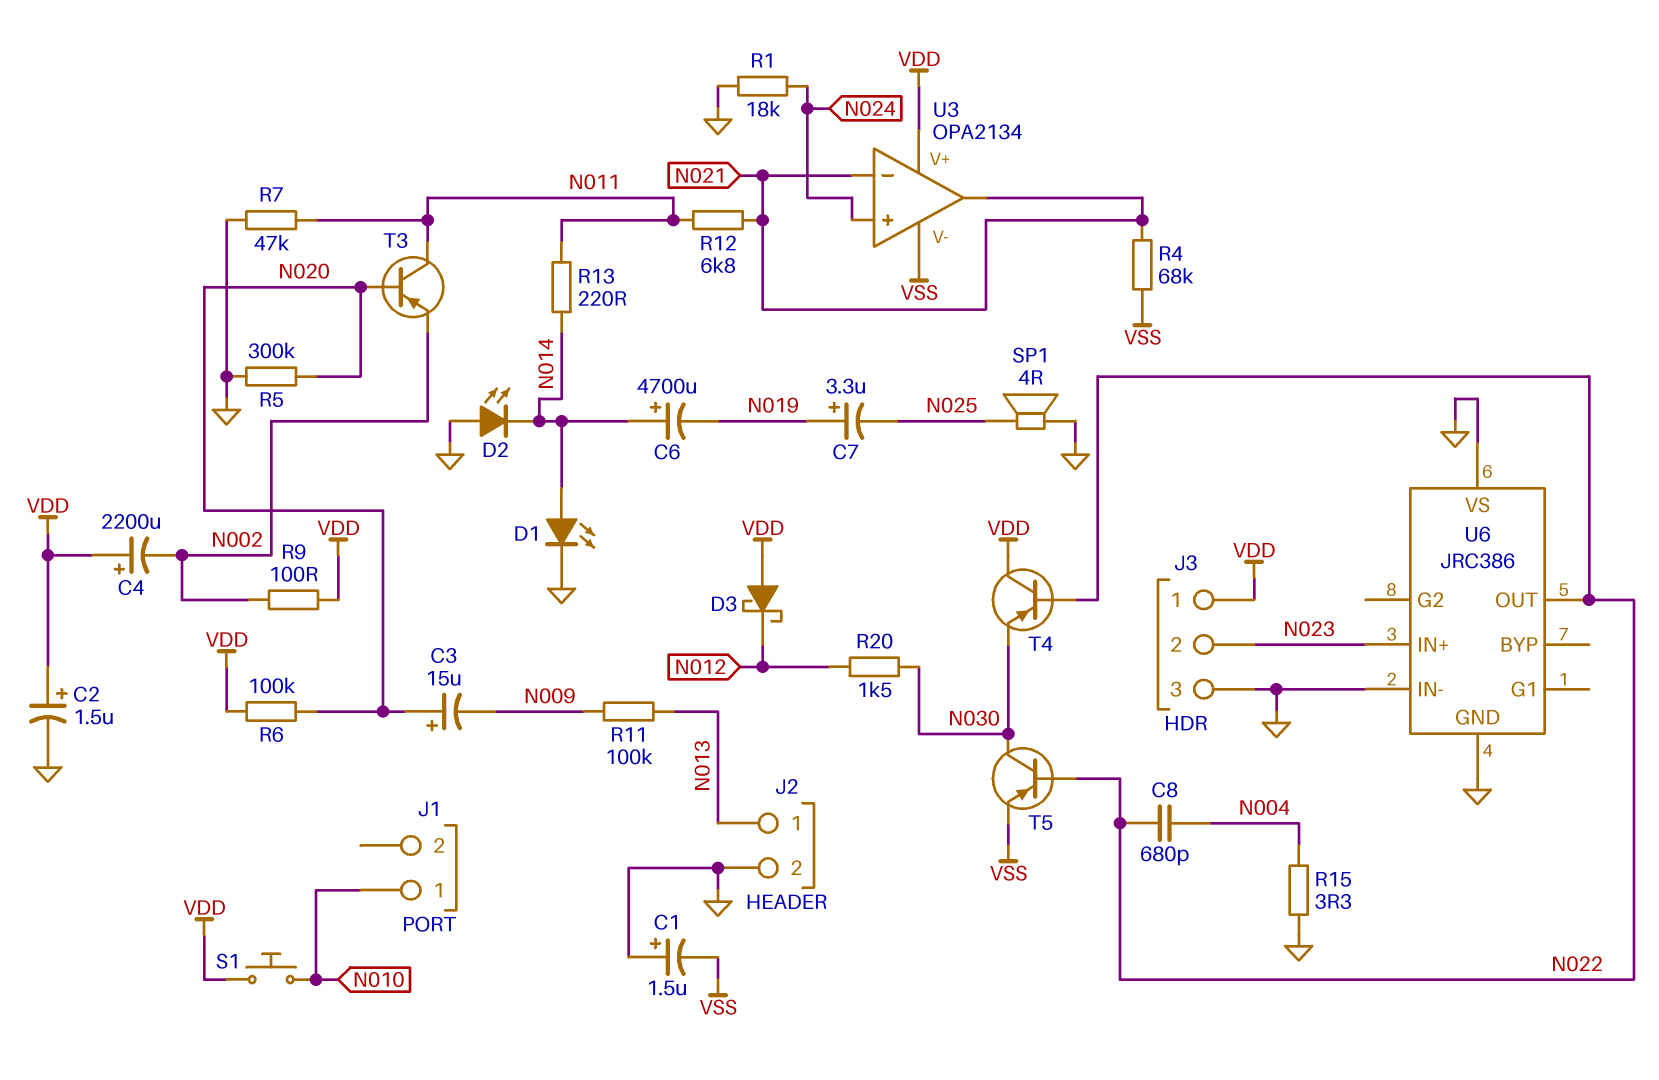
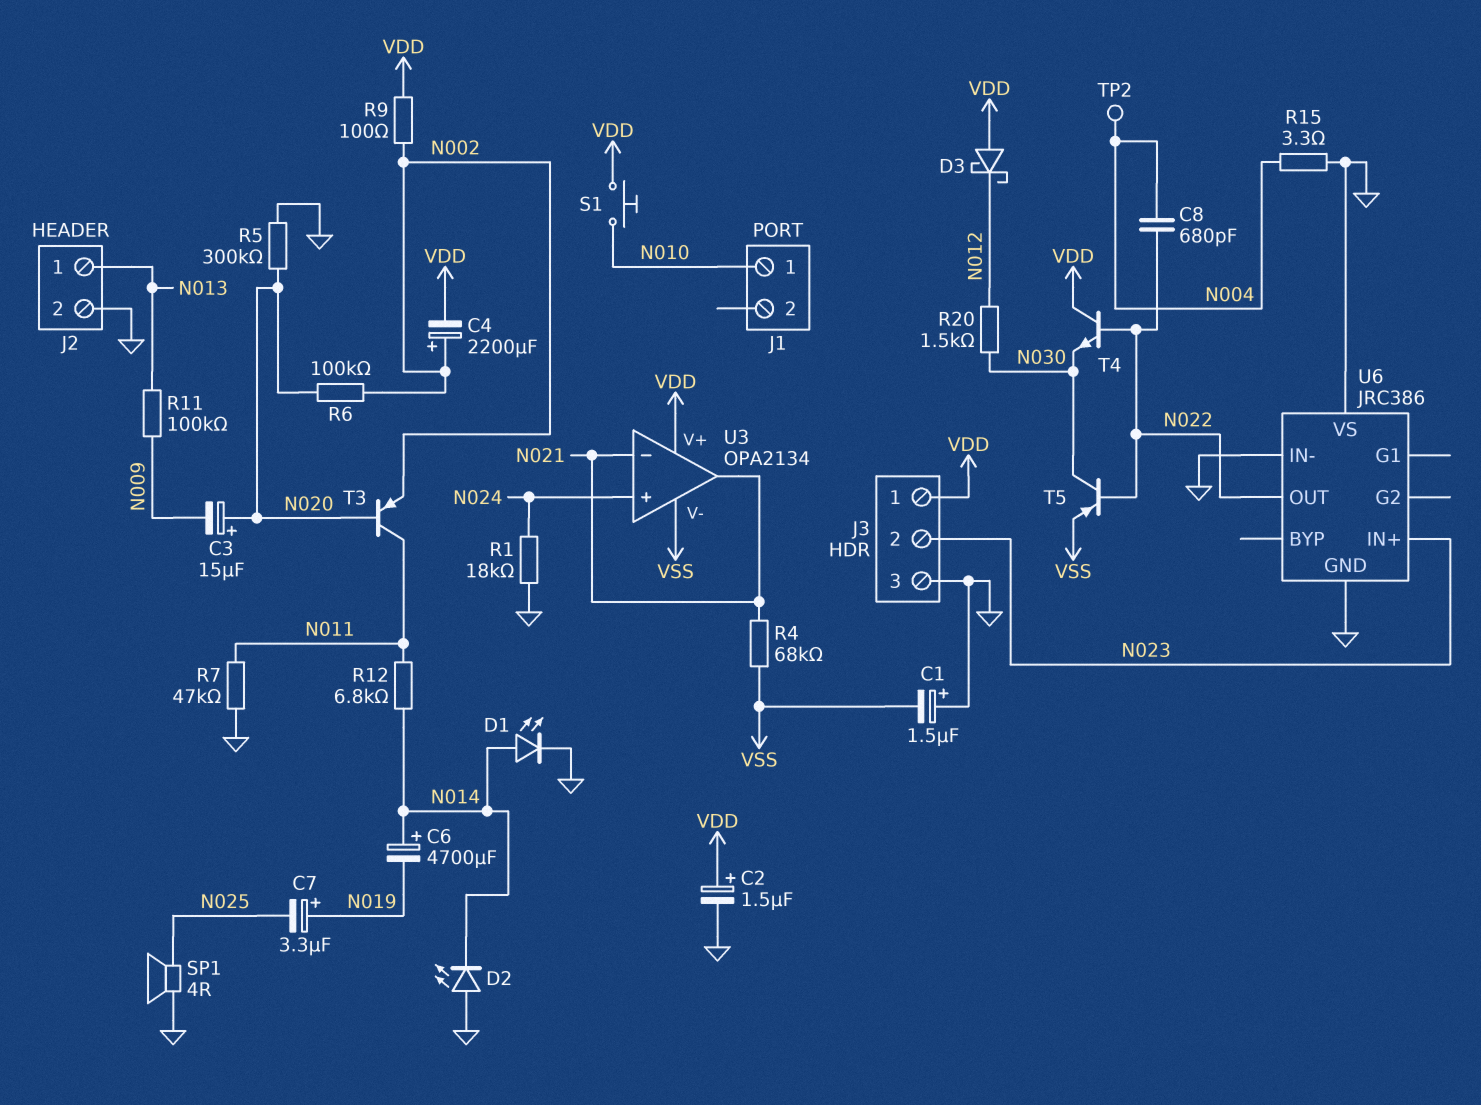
C4: 2200uF (plus VDD, minus N002) -> 2200uF (plus N002, minus VDD)
R6: 100k (N020, VDD) -> 100k (N002, N020)
R12: 6.8k (N011, N021) -> 6.8k (N011, N014)
R13: 220 (N011, N014) -> none
T4: PNP (B N022, C VDD, E N030) -> NPN (B N022, C VDD, E N030)
TP2: none -> test point (N004)

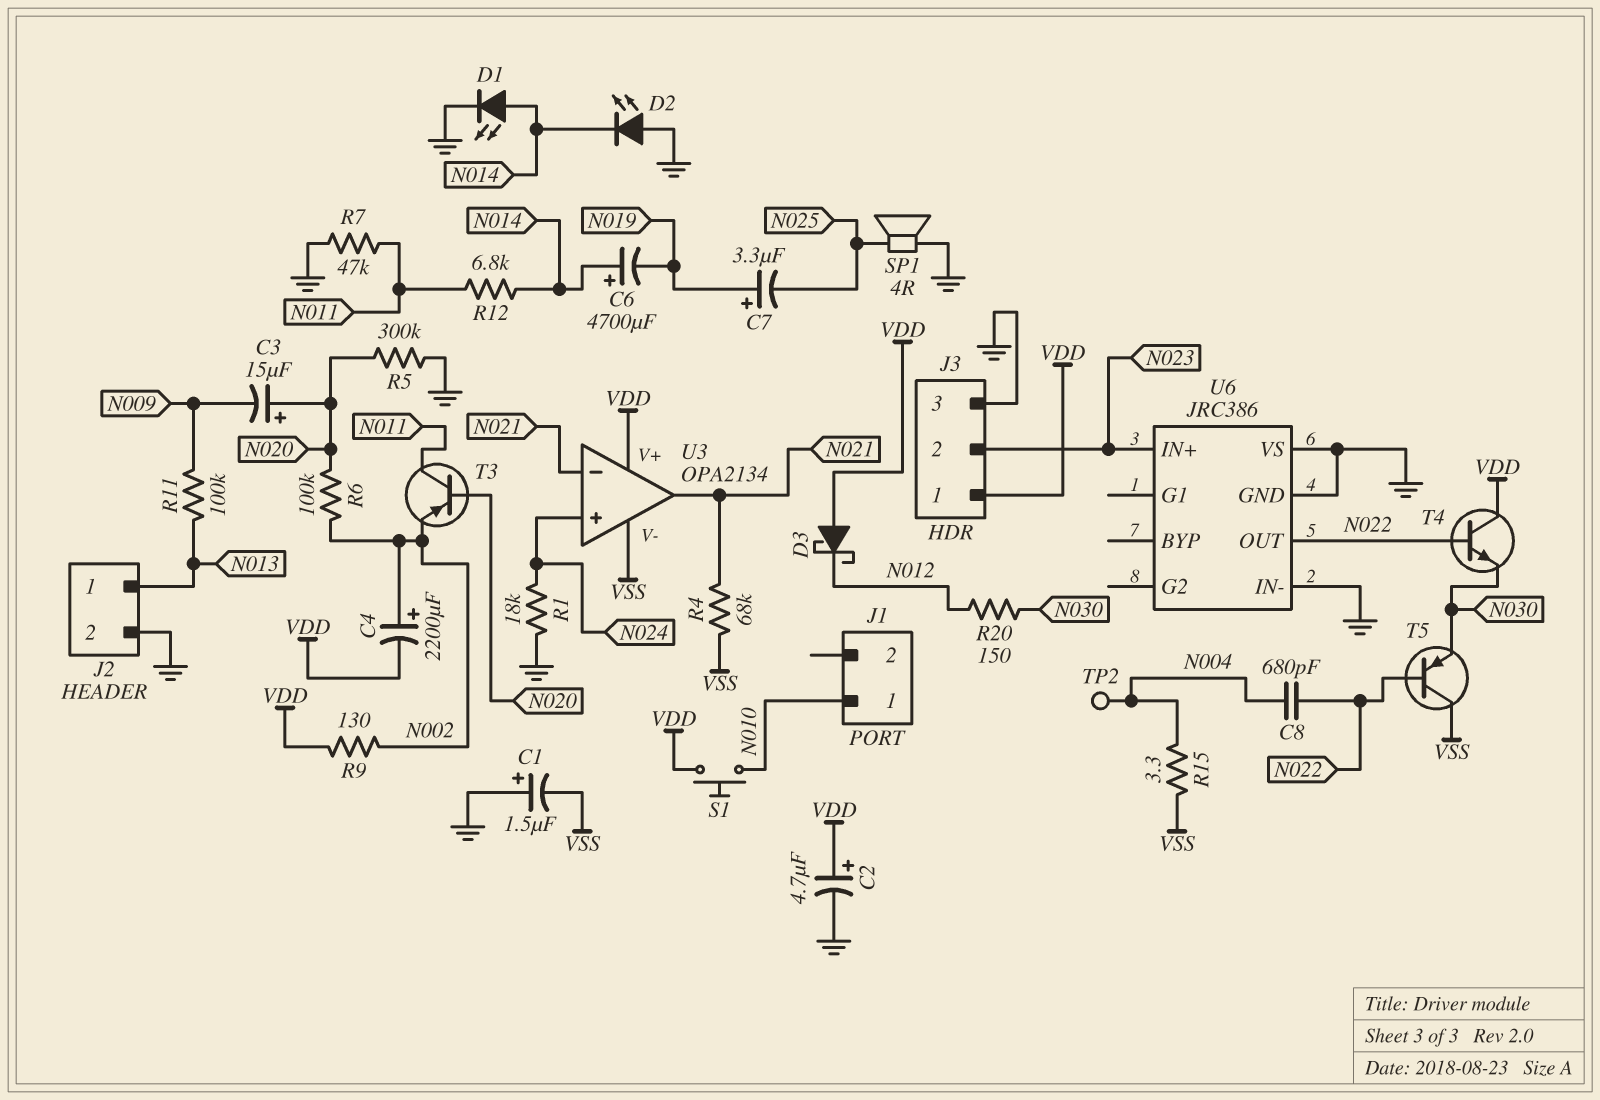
C2: 1.5uF (plus VDD, minus GND) -> 4.7uF (plus VDD, minus GND)
R9: 100 (N002, VDD) -> 130 (N002, VDD)
R15: 3.3 (GND, N004) -> 3.3 (N004, VSS)
R20: 1.5k (N012, N030) -> 150 (N012, N030)
T5: PNP (B N022, C N030, E VSS) -> PNP (B N022, C VSS, E N030)

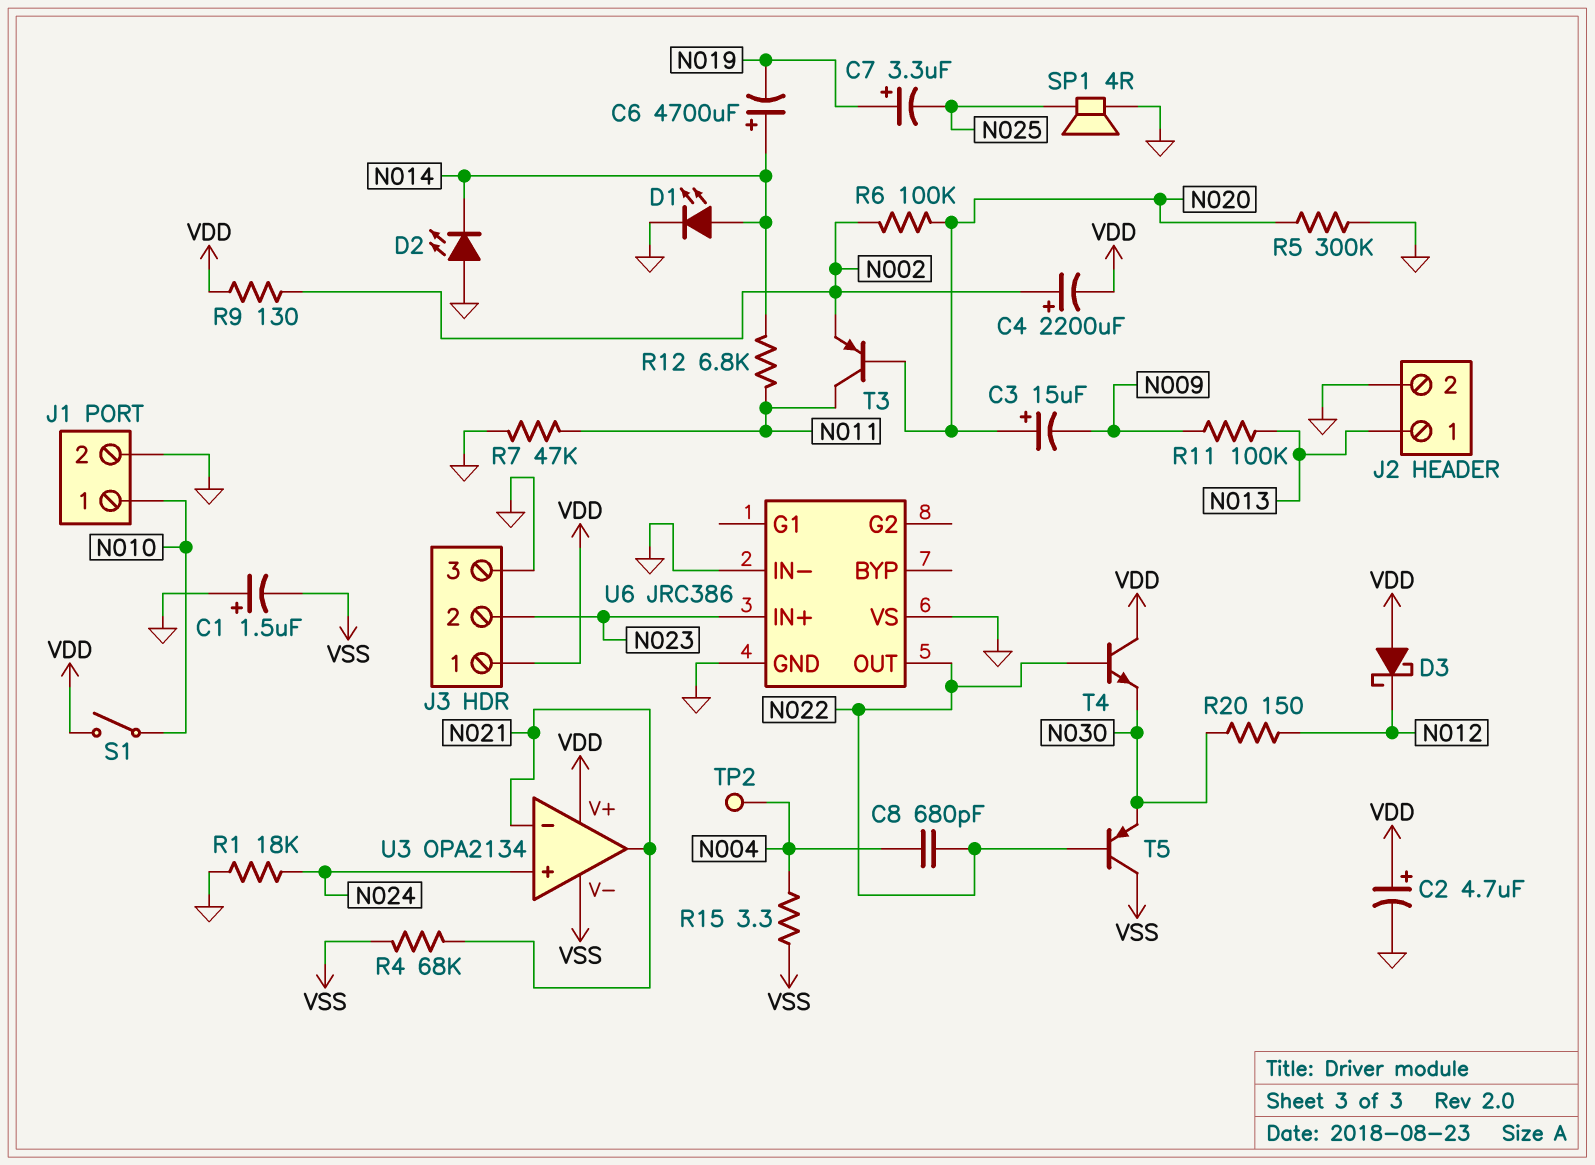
J1 pin 2: none -> GND
S1: button (N010, VDD) -> switch (N010, VDD)

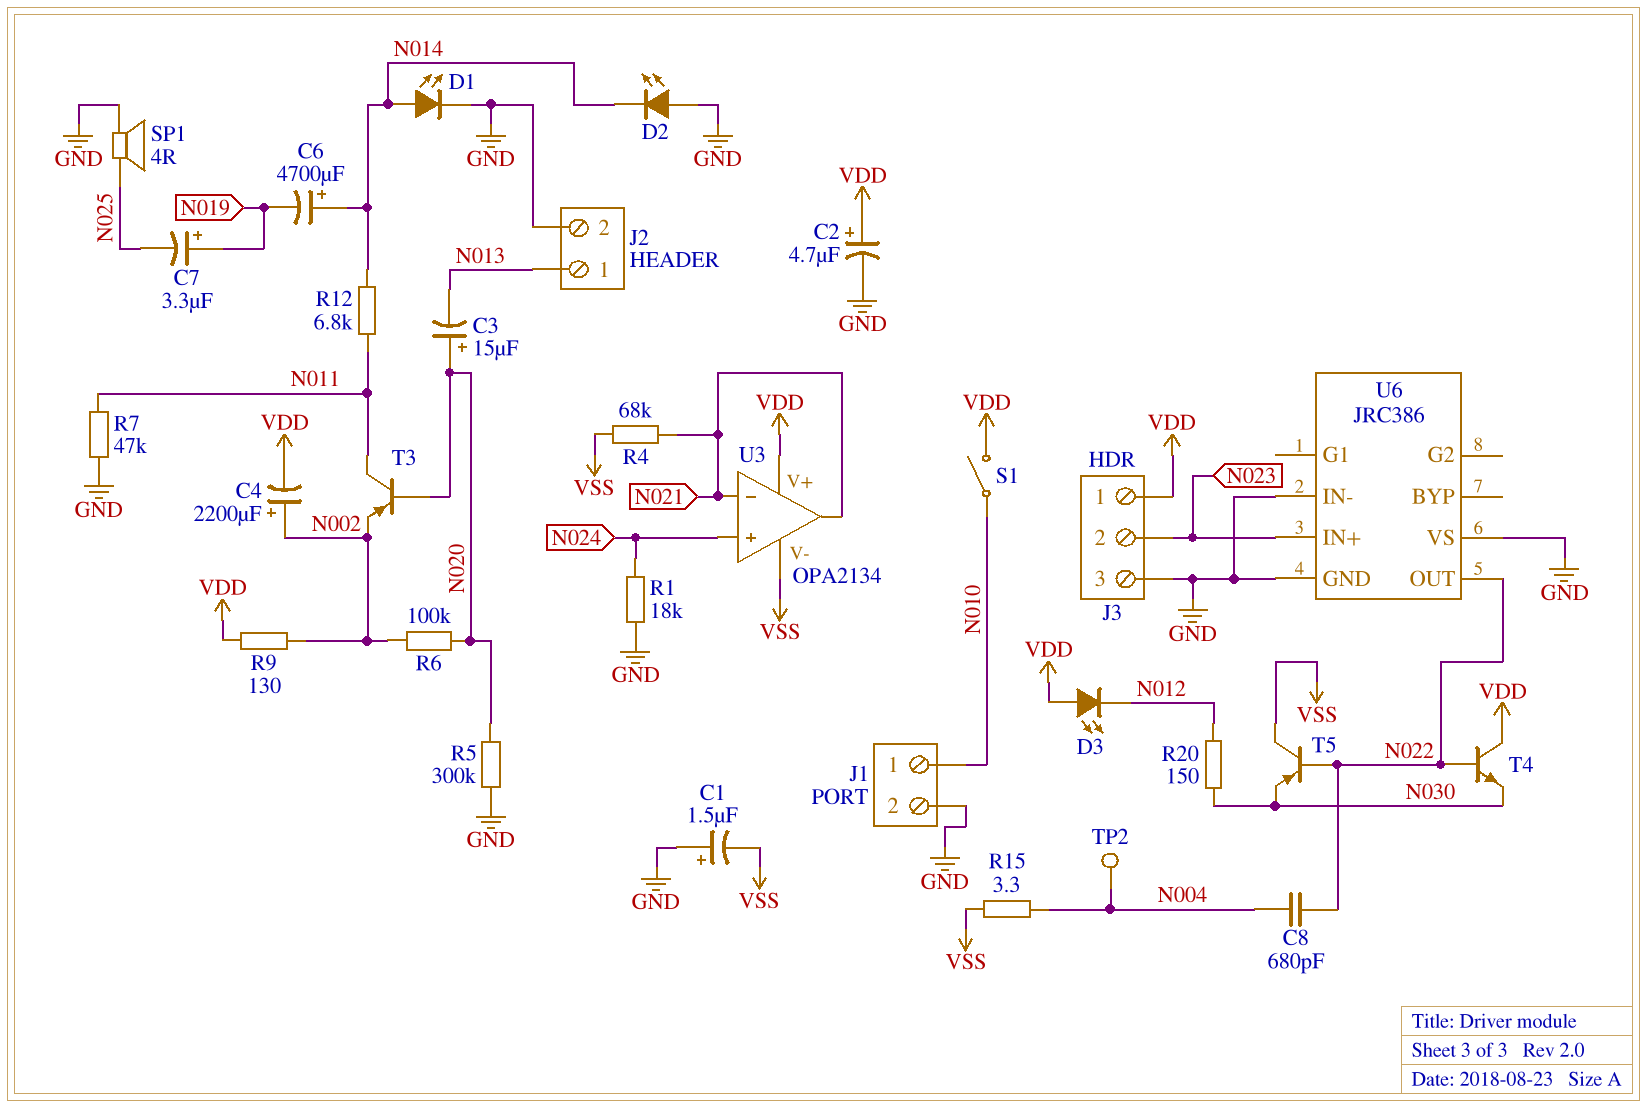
C3: 15uF (plus N020, minus N009) -> 15uF (plus N020, minus N013)
D3: schottky (A VDD, K N012) -> LED (A VDD, K N012)
R11: 100k (N009, N013) -> none

